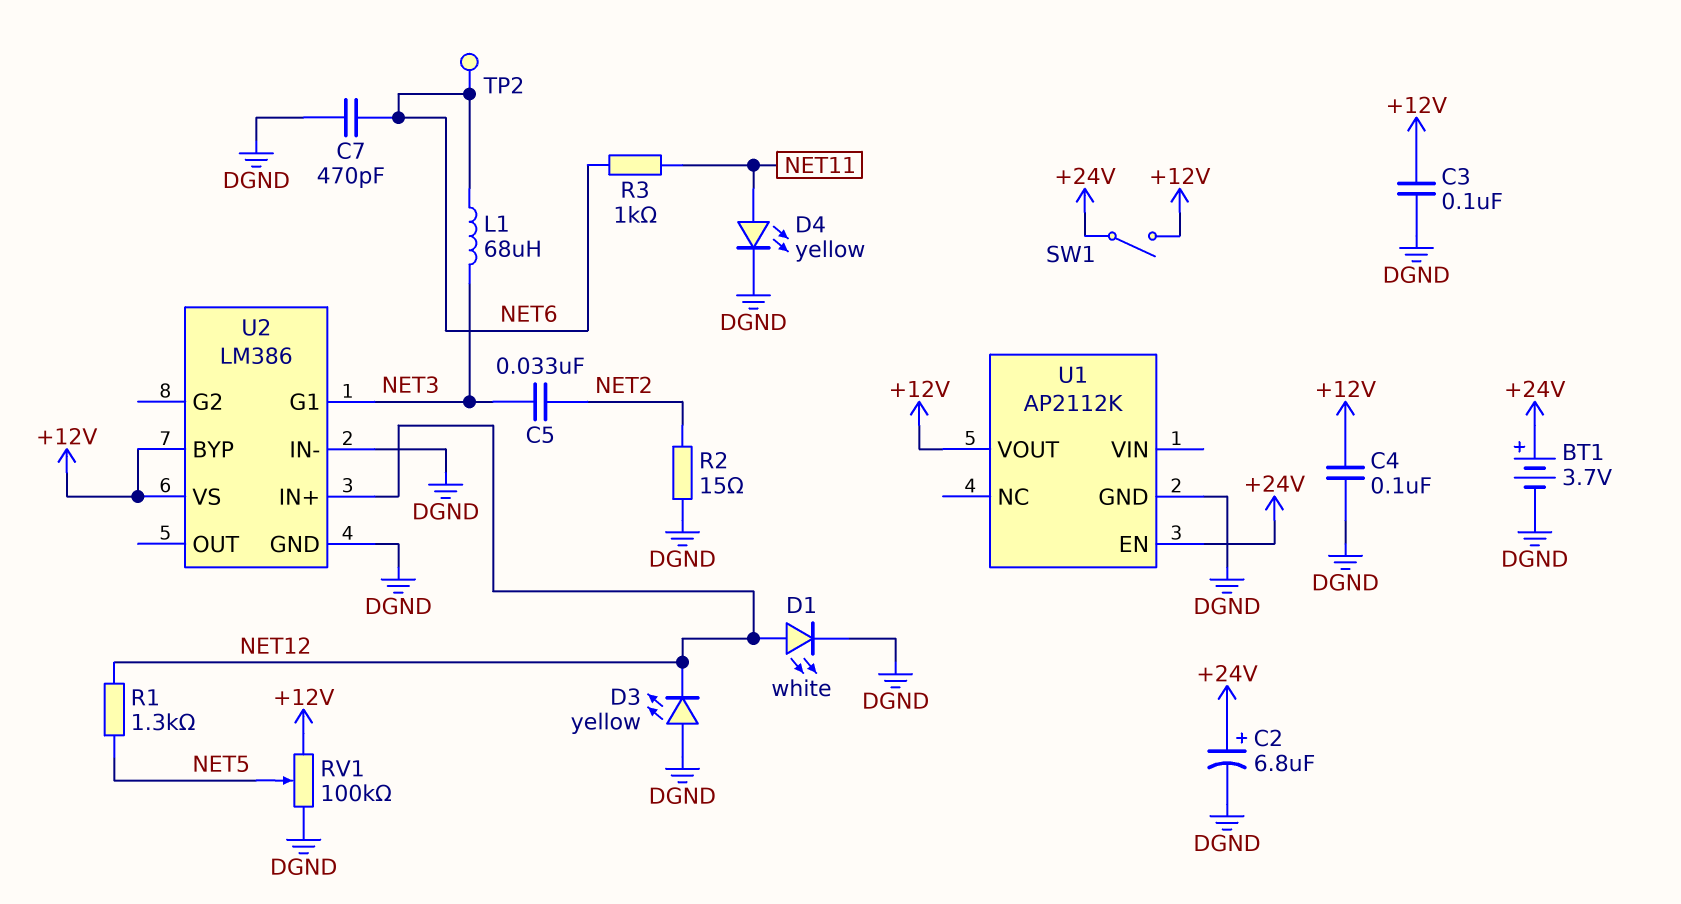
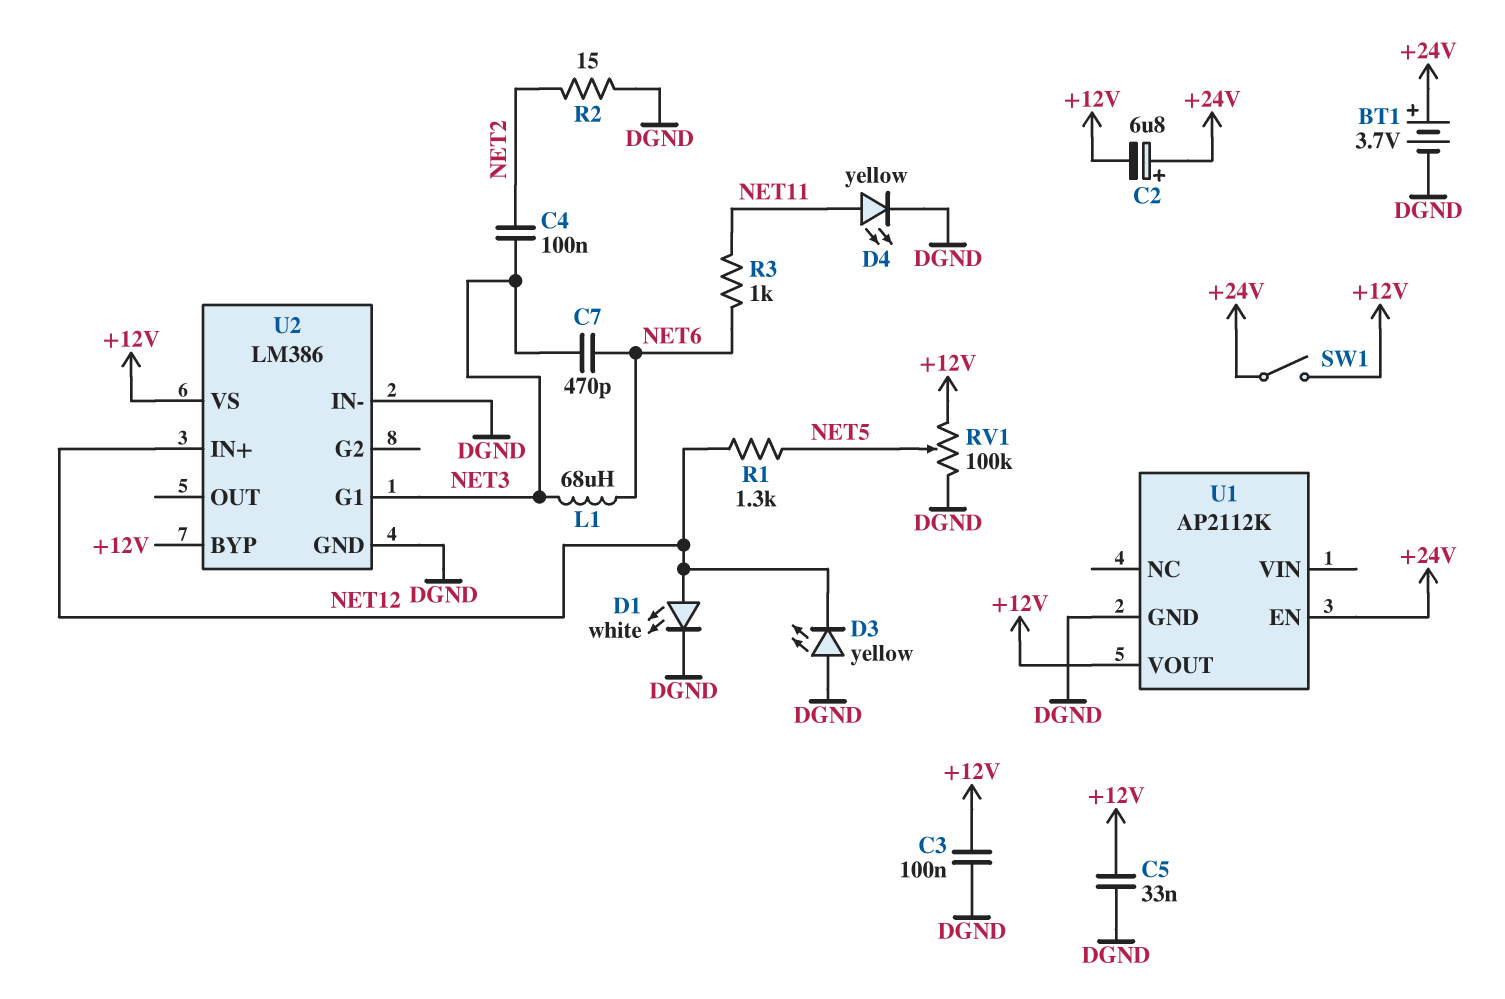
C2: 6.8uF (plus +24V, minus DGND) -> 6.8uF (plus +24V, minus +12V)
C4: 100nF (+12V, DGND) -> 100nF (NET2, NET3)
C5: 33nF (NET2, NET3) -> 33nF (+12V, DGND)
C7: 470pF (DGND, NET6) -> 470pF (NET3, NET6)
TP2: test point (NET6) -> none

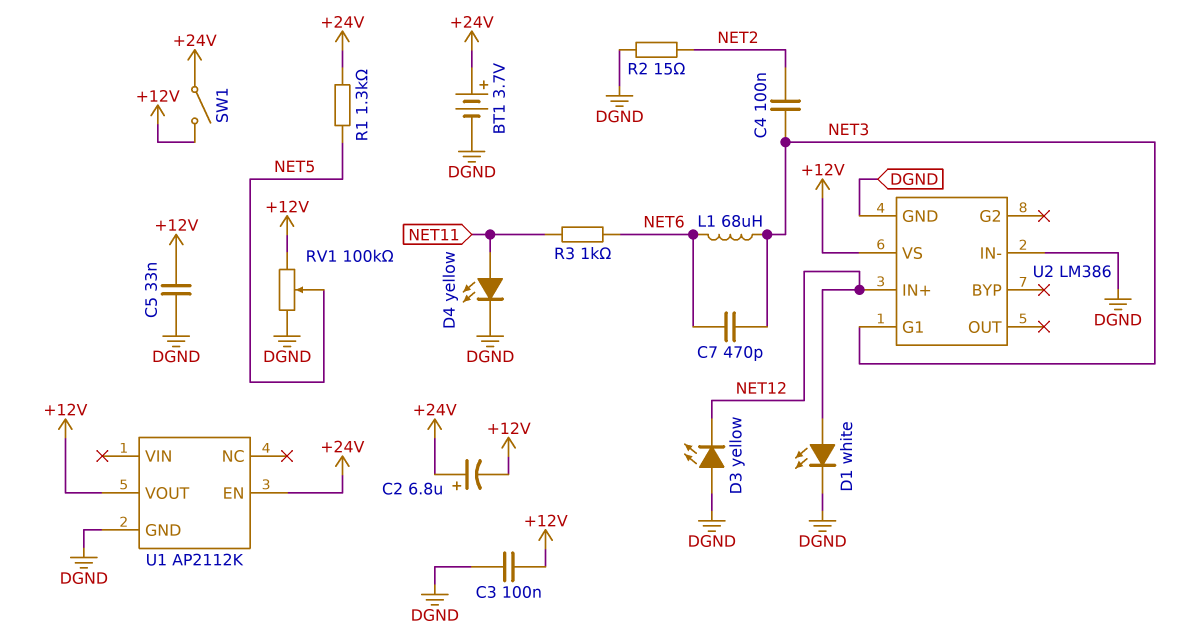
R1: 1.3k (NET5, NET12) -> 1.3k (+24V, NET5)
U2 pin BYP: +12V -> none

